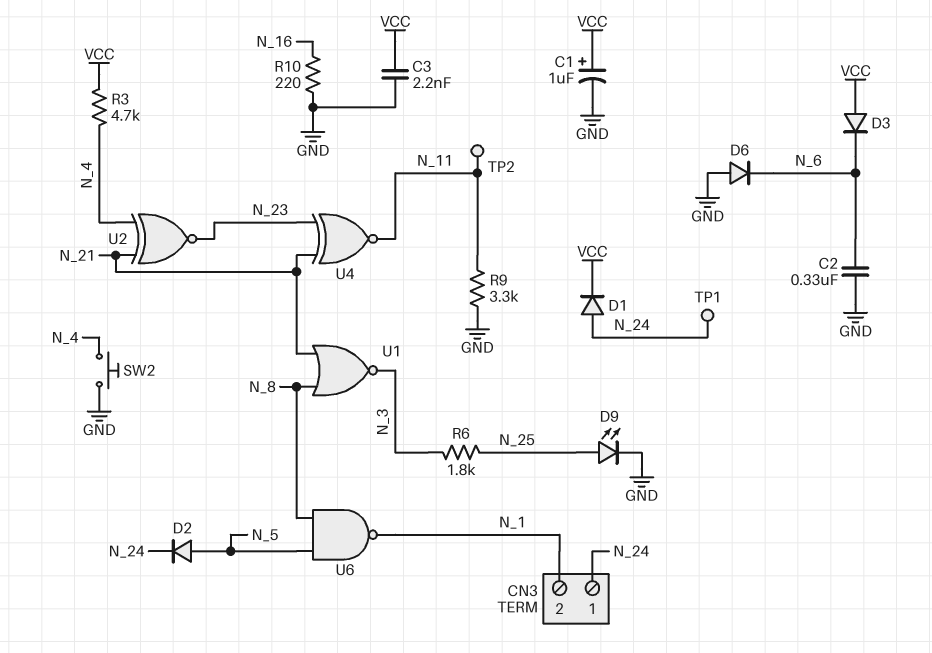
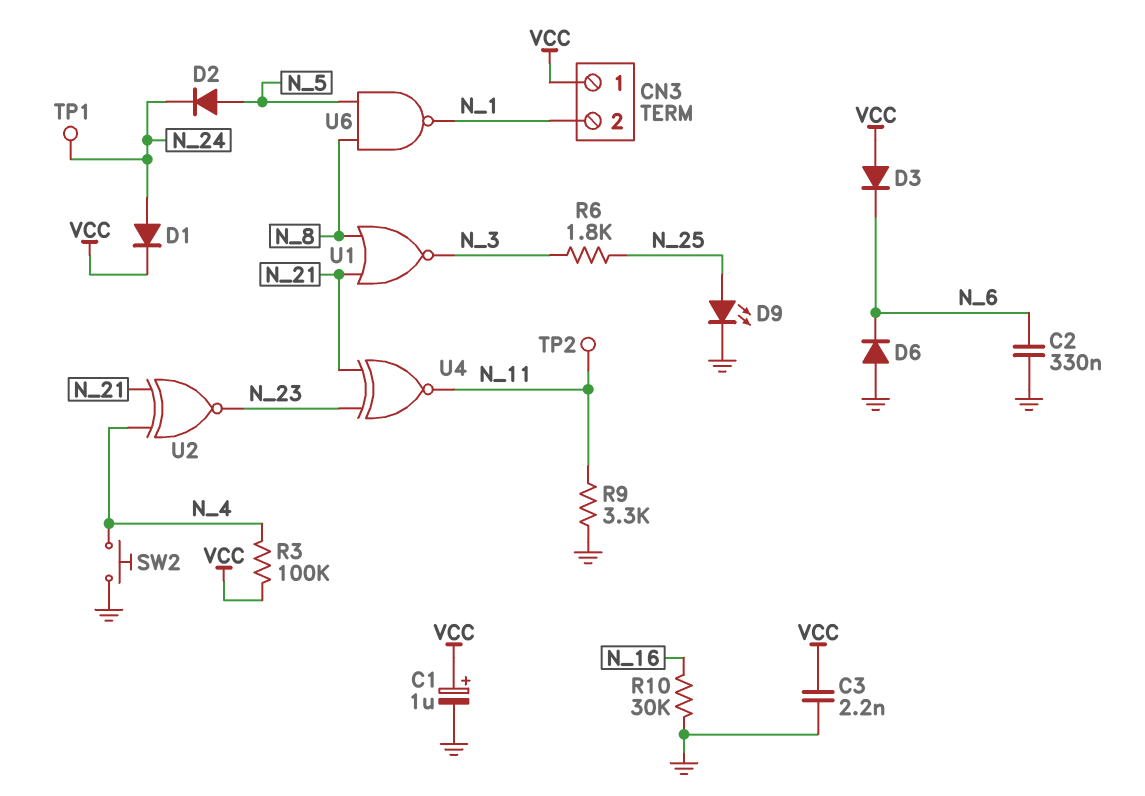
CN3 pin 1: N_24 -> VCC
R3: 4.7k (N_4, VCC) -> 100k (N_4, VCC)
R10: 220 (GND, N_16) -> 30k (GND, N_16)

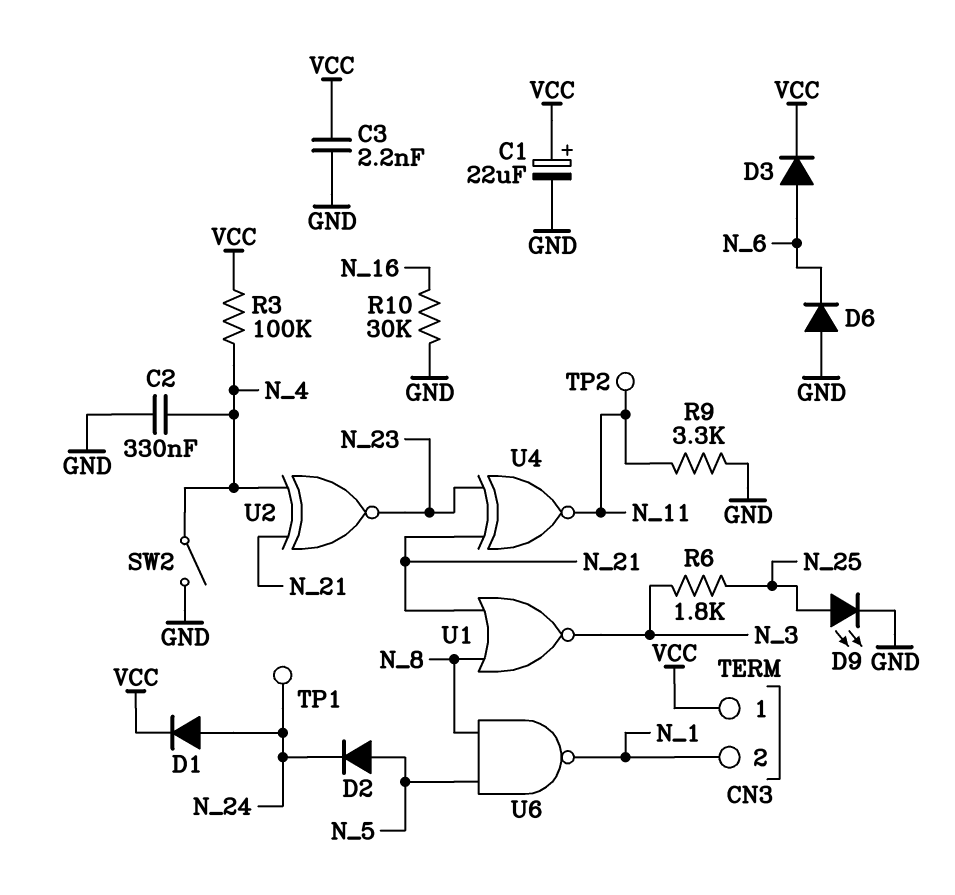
C1: 1uF (plus VCC, minus GND) -> 22uF (plus VCC, minus GND)
C2: 330nF (GND, N_6) -> 330nF (GND, N_4)
D3: diode (A VCC, K N_6) -> diode (A N_6, K VCC)
SW2: button (GND, N_4) -> switch (GND, N_4)

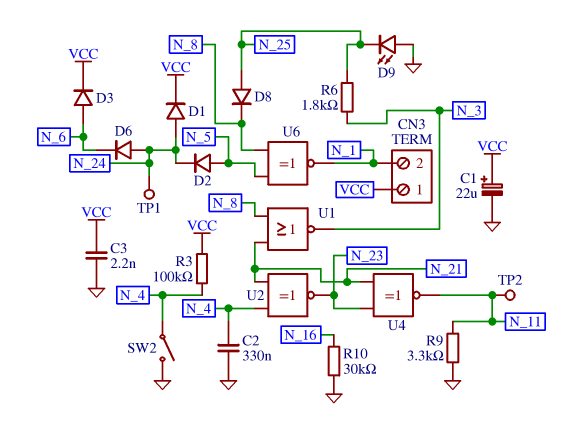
D6: diode (A GND, K N_6) -> diode (A N_24, K N_6)
D8: none -> diode (A N_25, K N_8)
D9: LED (A N_25, K GND) -> LED (A GND, K N_25)
U6: NAND (in N_5, in N_8, out N_1) -> XNOR (in N_5, in N_8, out N_1)

